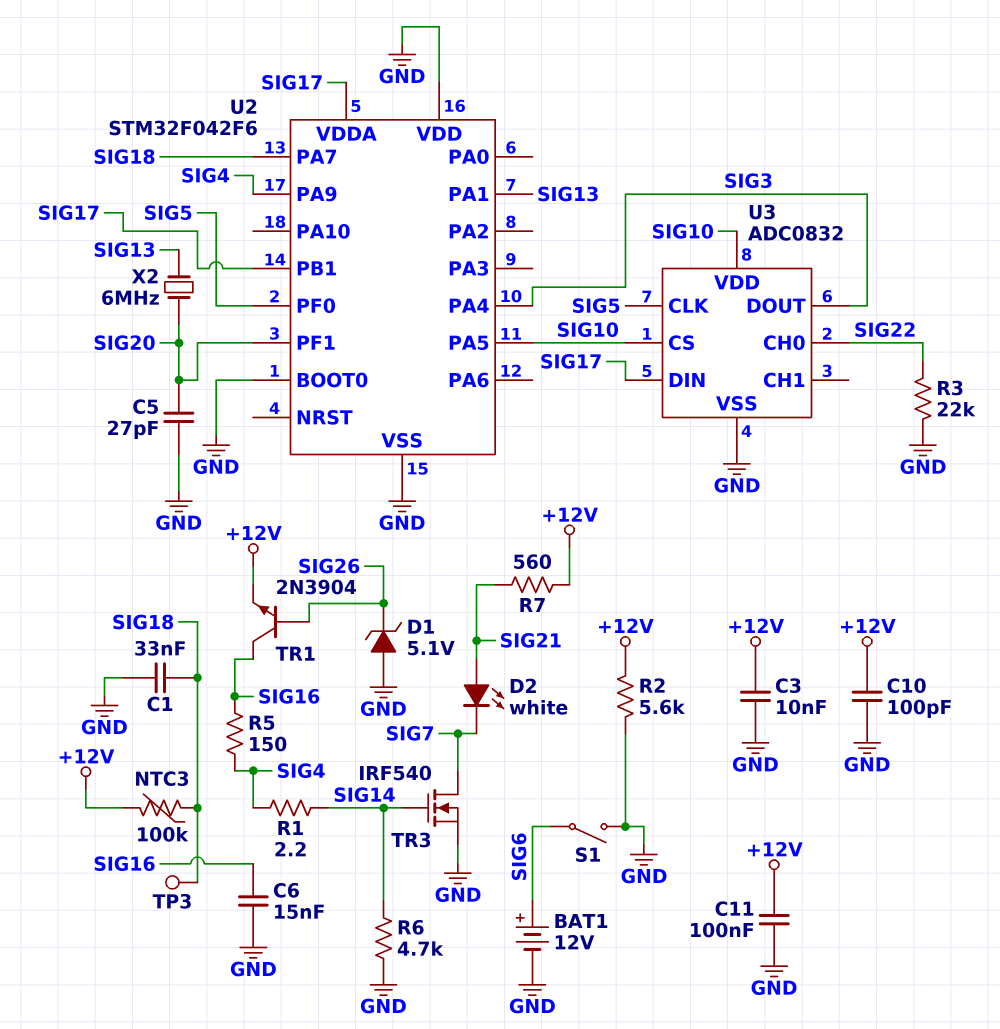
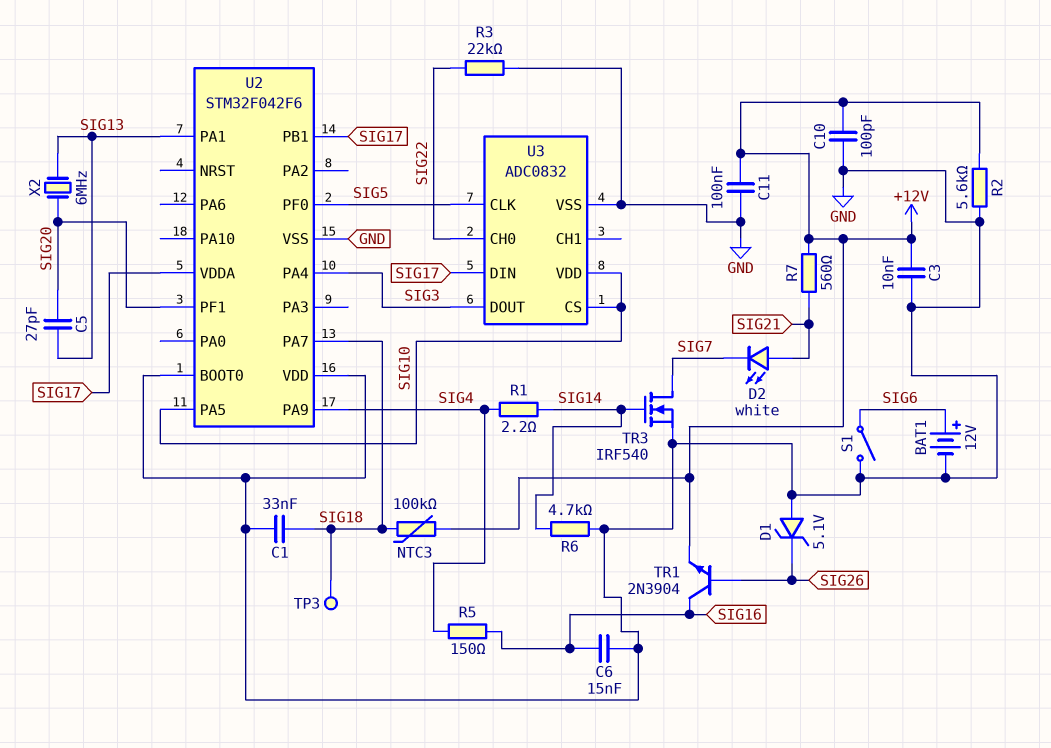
C5: 27pF (GND, SIG20) -> 27pF (SIG13, SIG20)

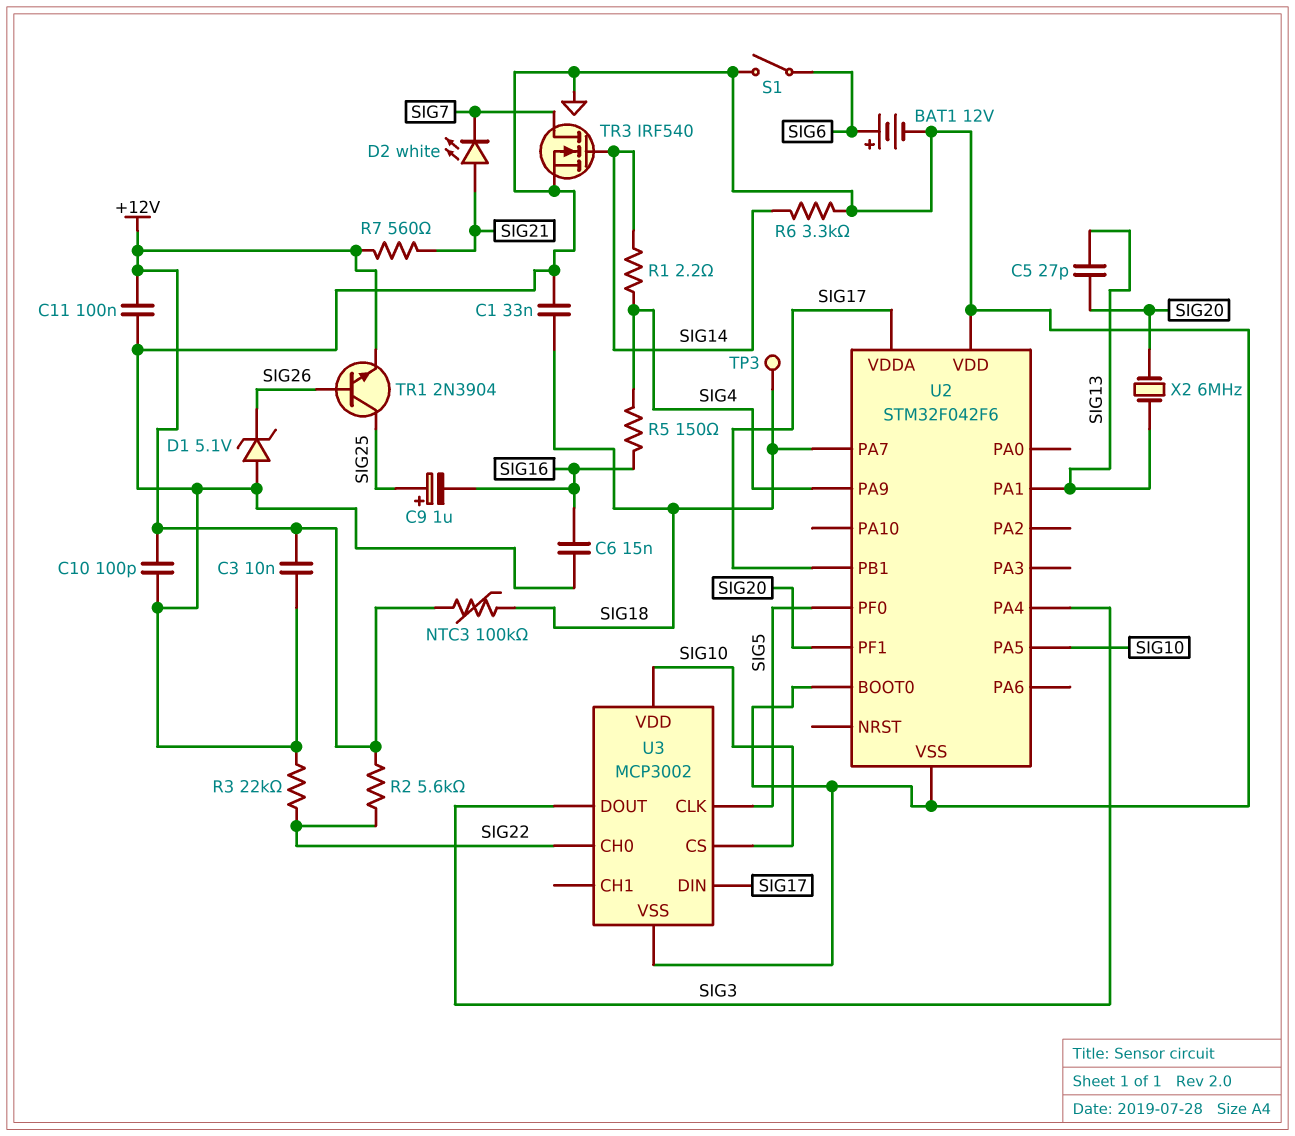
C9: none -> 1uF (plus SIG25, minus SIG16)
R2: 5.6k (+12V, GND) -> 5.6k (+12V, SIG22)
R6: 4.7k (GND, SIG14) -> 3.3k (GND, SIG14)
TR1: NPN 2N3904 (B SIG26, C SIG16, E +12V) -> NPN 2N3904 (B SIG26, C SIG25, E +12V)
U3: ADC0832 -> MCP3002

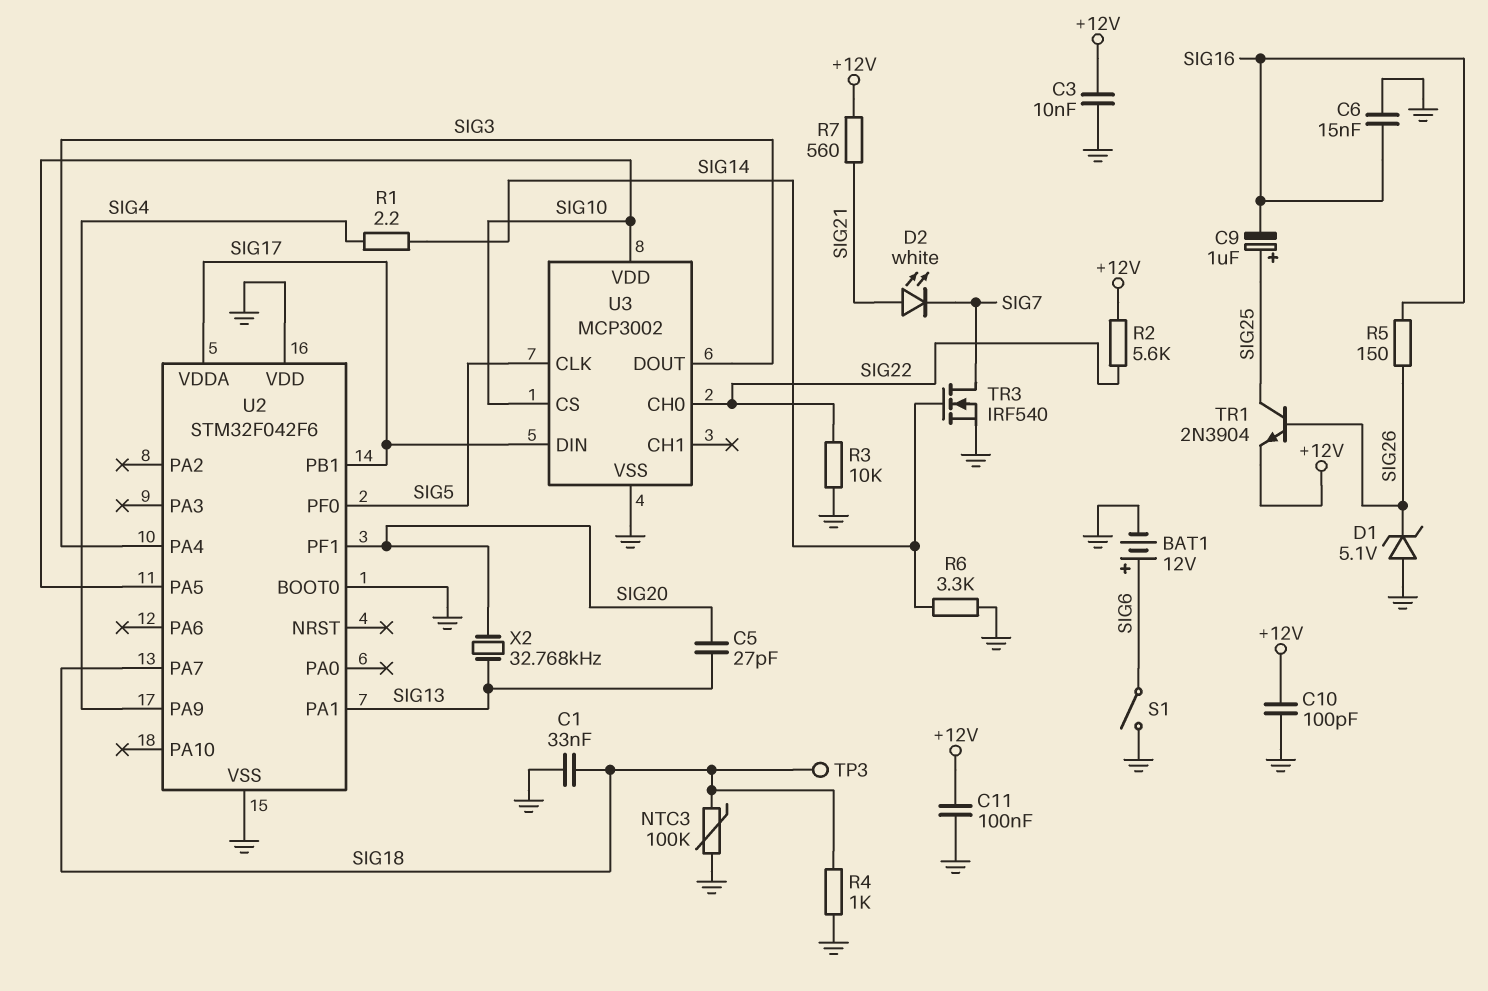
NTC3: 100k (+12V, SIG18) -> 100k (GND, SIG18)
R3: 22k (GND, SIG22) -> 10k (GND, SIG22)
R4: none -> 1k (GND, SIG18)
R5: 150 (SIG4, SIG16) -> 150 (SIG16, SIG26)
X2: 6MHz (SIG13, SIG20) -> 32.768kHz (SIG13, SIG20)

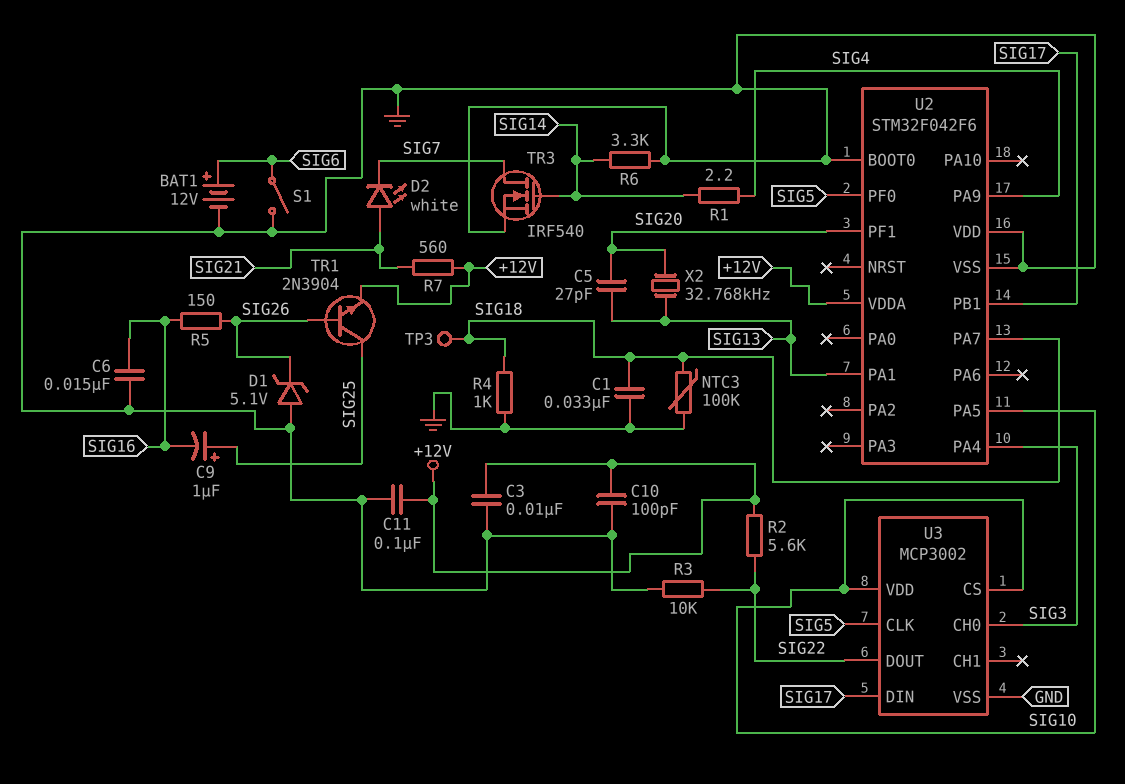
U2 pin VDDA: SIG17 -> +12V
U3 pin CH0: SIG22 -> SIG3
U3 pin DOUT: SIG3 -> SIG22

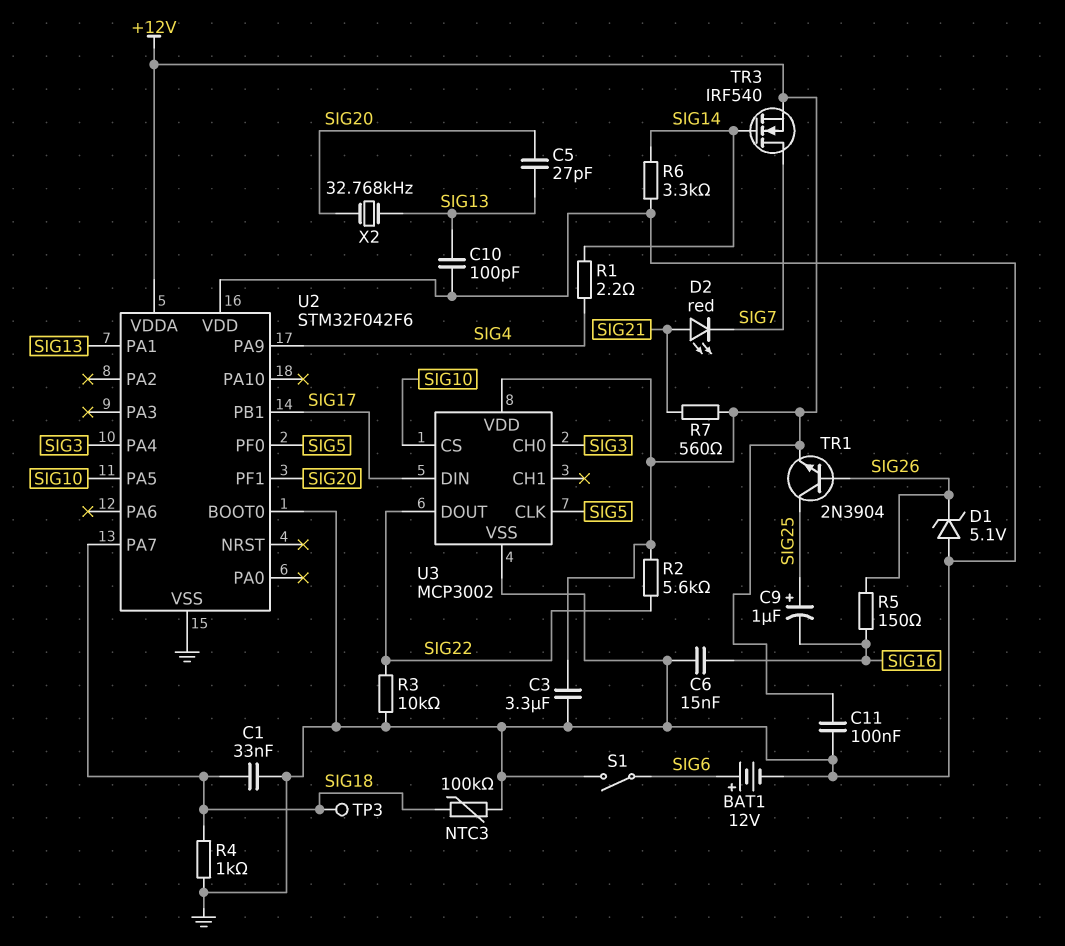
C3: 10nF (+12V, GND) -> 3.3uF (+12V, GND)
C10: 100pF (+12V, GND) -> 100pF (GND, SIG13)
D2: LED white (A SIG21, K SIG7) -> LED red (A SIG21, K SIG7)
TR3: NMOS IRF540 (G SIG14, D SIG7, S GND) -> NMOS IRF540 (G SIG14, D SIG7, S +12V)
U3 pin VDD: SIG10 -> +12V

